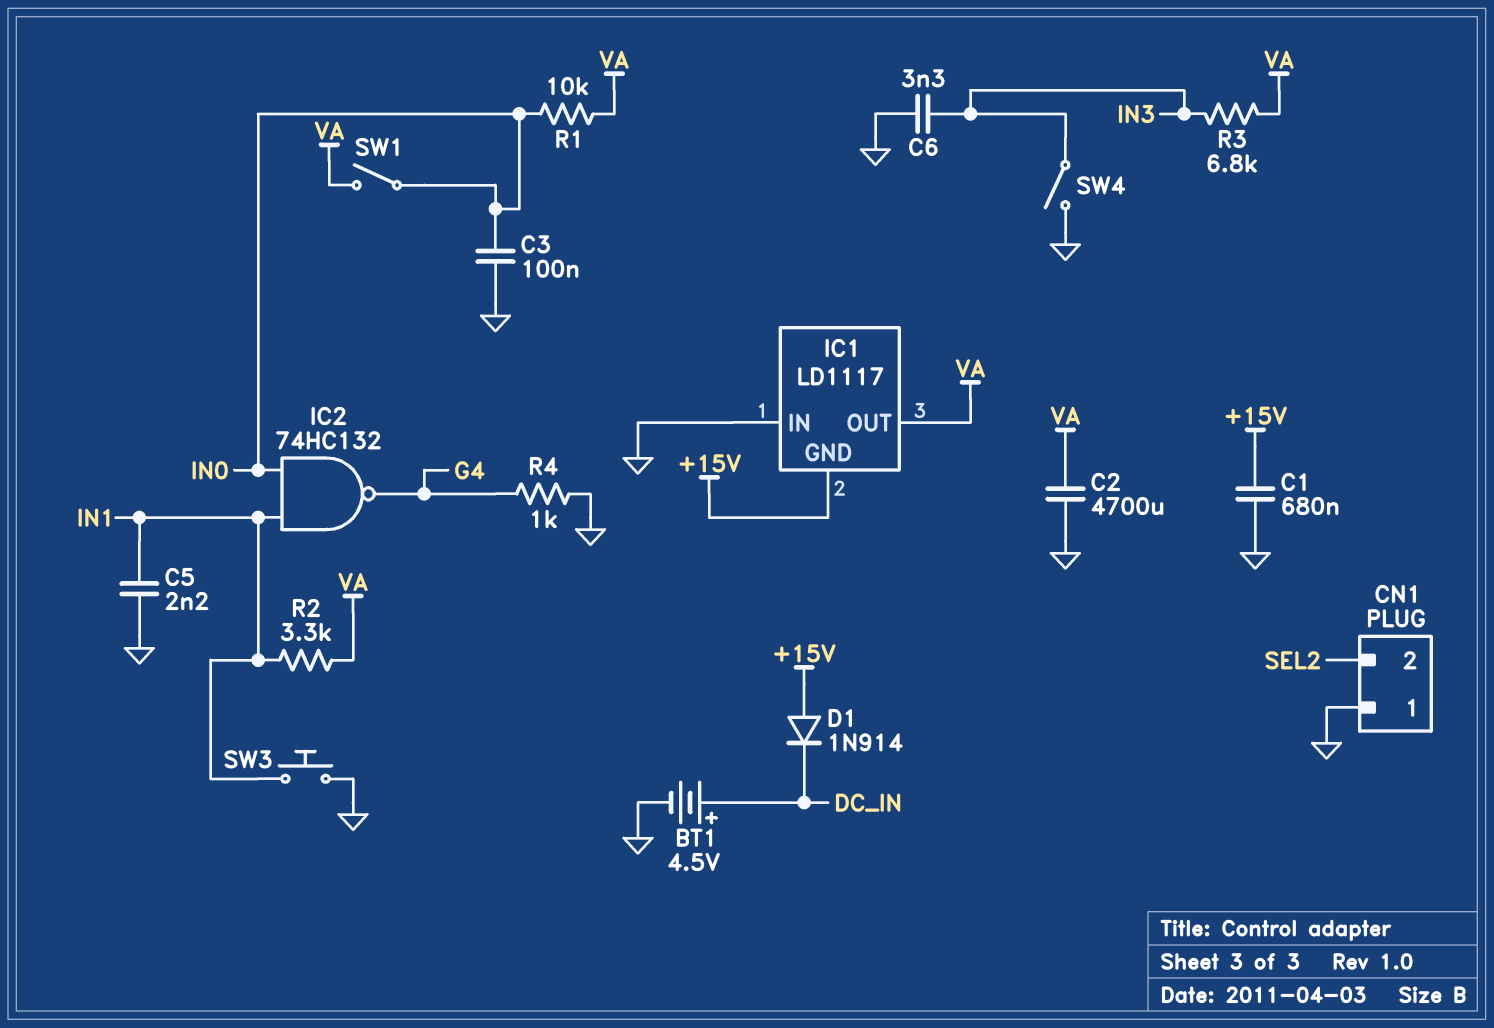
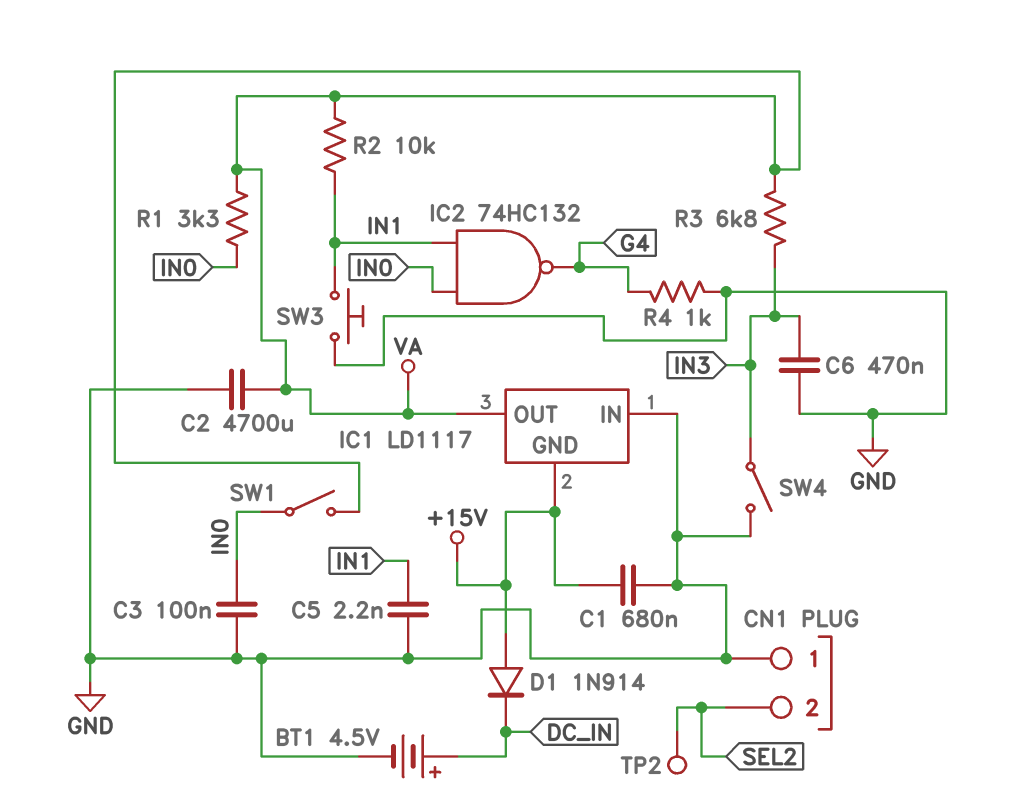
C6: 3.3nF (GND, IN3) -> 470nF (GND, IN3)
R1: 10k (IN0, VA) -> 3.3k (IN0, VA)
R2: 3.3k (IN1, VA) -> 10k (IN1, VA)
TP2: none -> test point (SEL2)

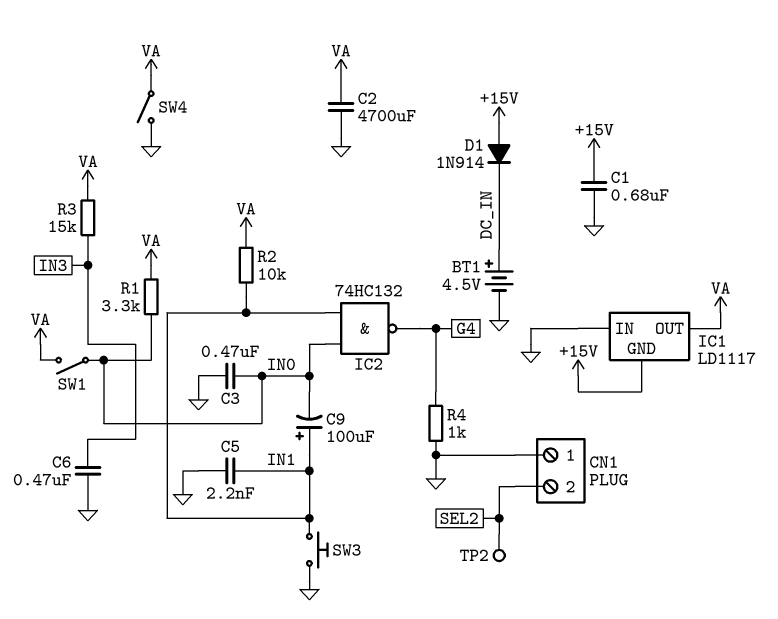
C3: 100nF (GND, IN0) -> 470nF (GND, IN0)
C9: none -> 100uF (plus IN1, minus IN0)
R3: 6.8k (IN3, VA) -> 15k (IN3, VA)
SW4: switch (GND, IN3) -> switch (GND, VA)

